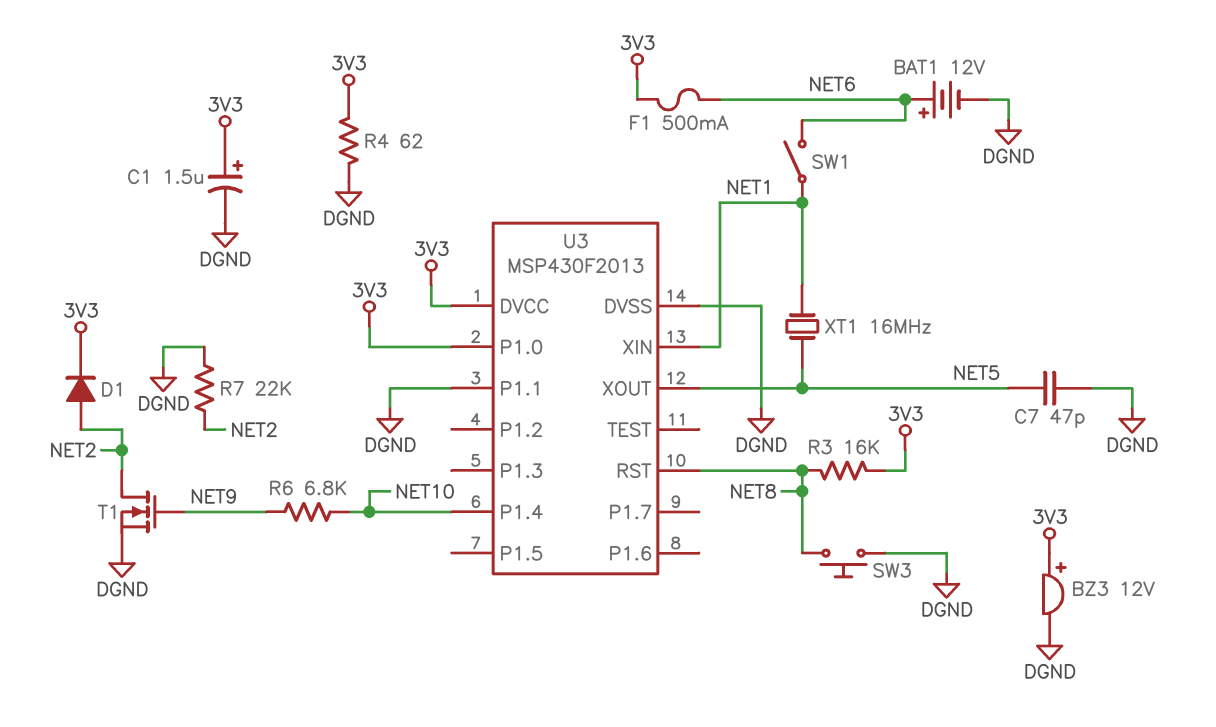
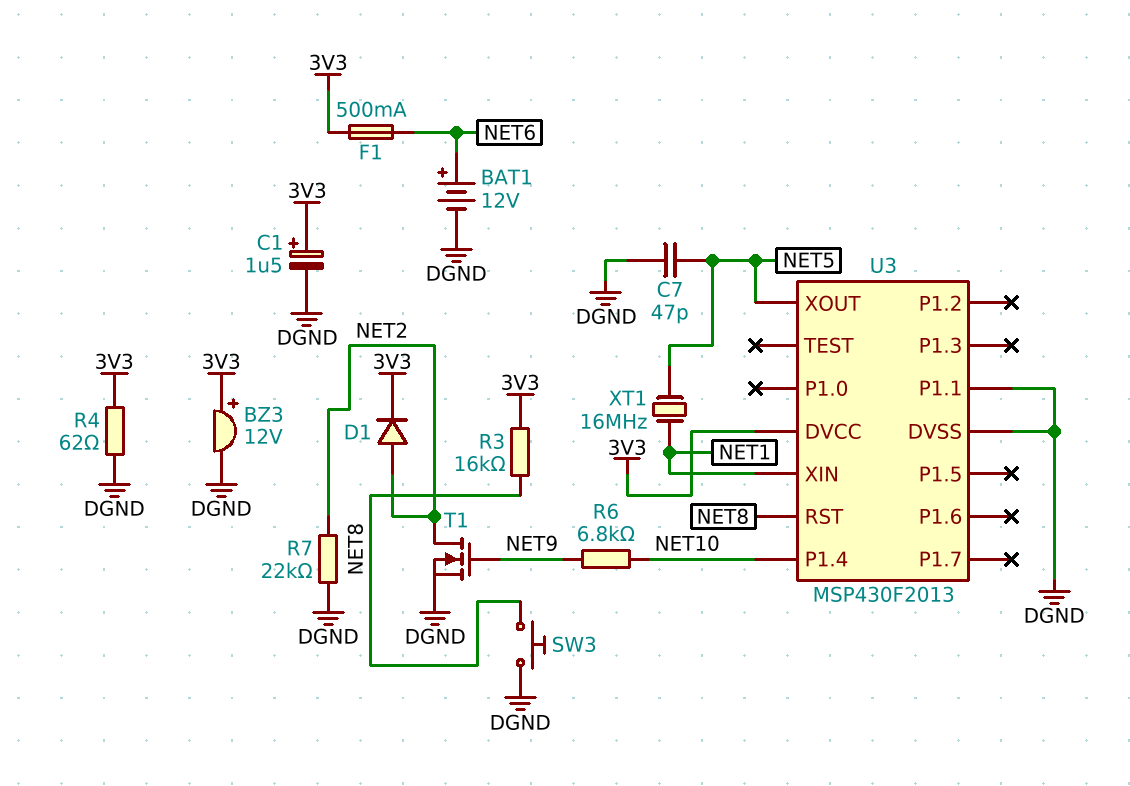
SW1: switch (NET1, NET6) -> none
U3 pin P1.0: 3V3 -> none

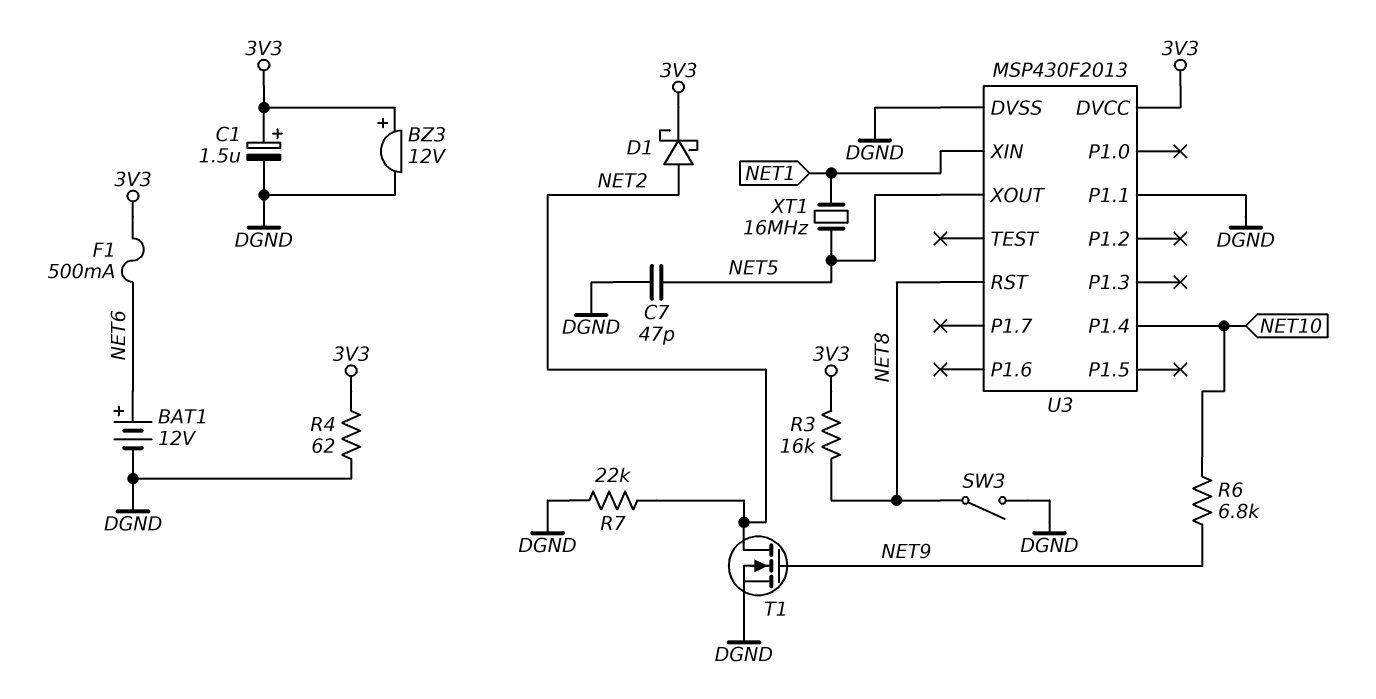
D1: diode (A NET2, K 3V3) -> schottky (A NET2, K 3V3)
SW3: button (DGND, NET8) -> switch (DGND, NET8)

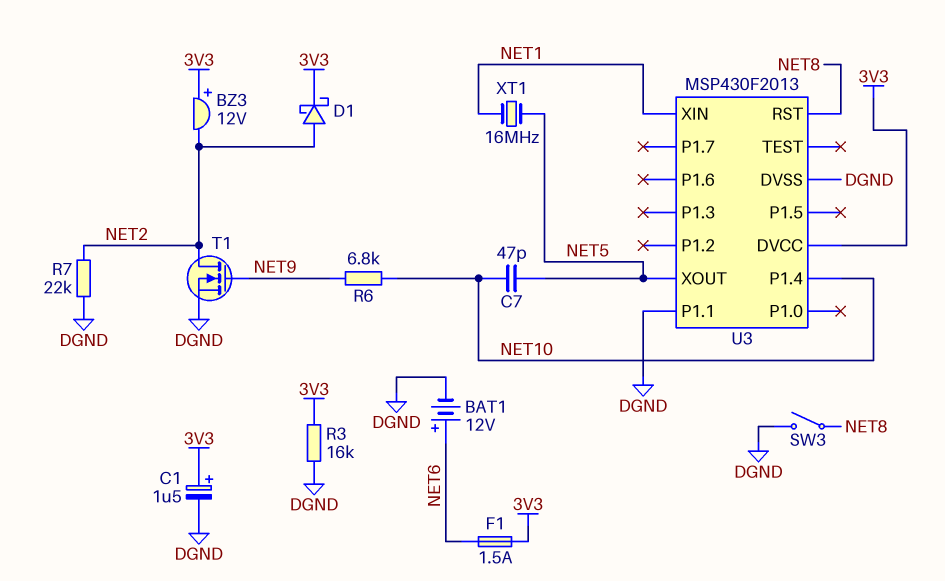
BZ3: buzzer 12V (plus 3V3, minus DGND) -> buzzer 12V (plus 3V3, minus NET2)
C7: 47pF (DGND, NET5) -> 47pF (NET5, NET10)
F1: 500mA (3V3, NET6) -> 1.5A (3V3, NET6)
R3: 16k (3V3, NET8) -> 16k (3V3, DGND)
R4: 62 (3V3, DGND) -> none

